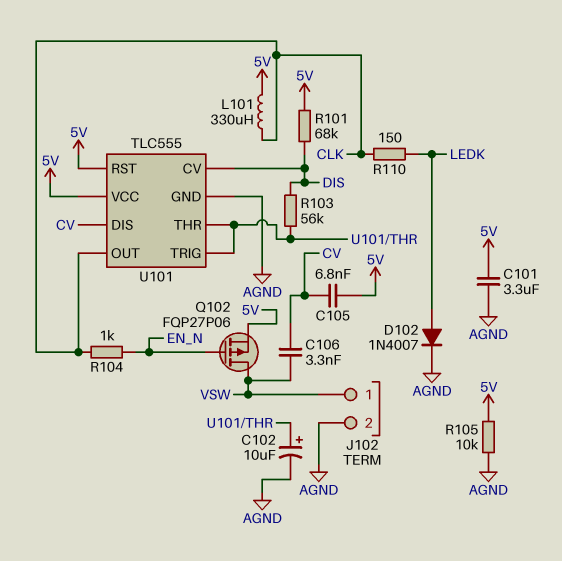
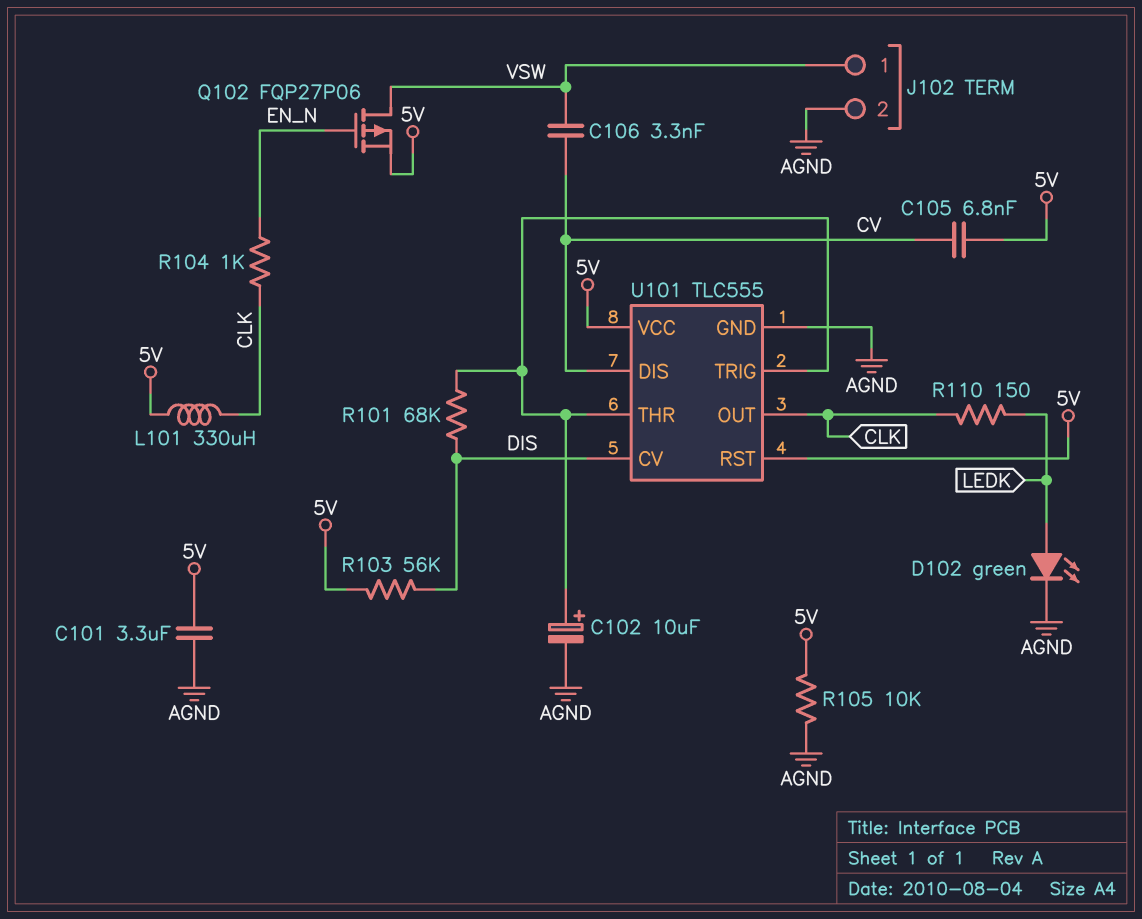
D102: diode 1N4007 (A LEDK, K AGND) -> LED green (A LEDK, K AGND)
R101: 68k (5V, DIS) -> 68k (DIS, U101/THR)
R103: 56k (DIS, U101/THR) -> 56k (5V, DIS)

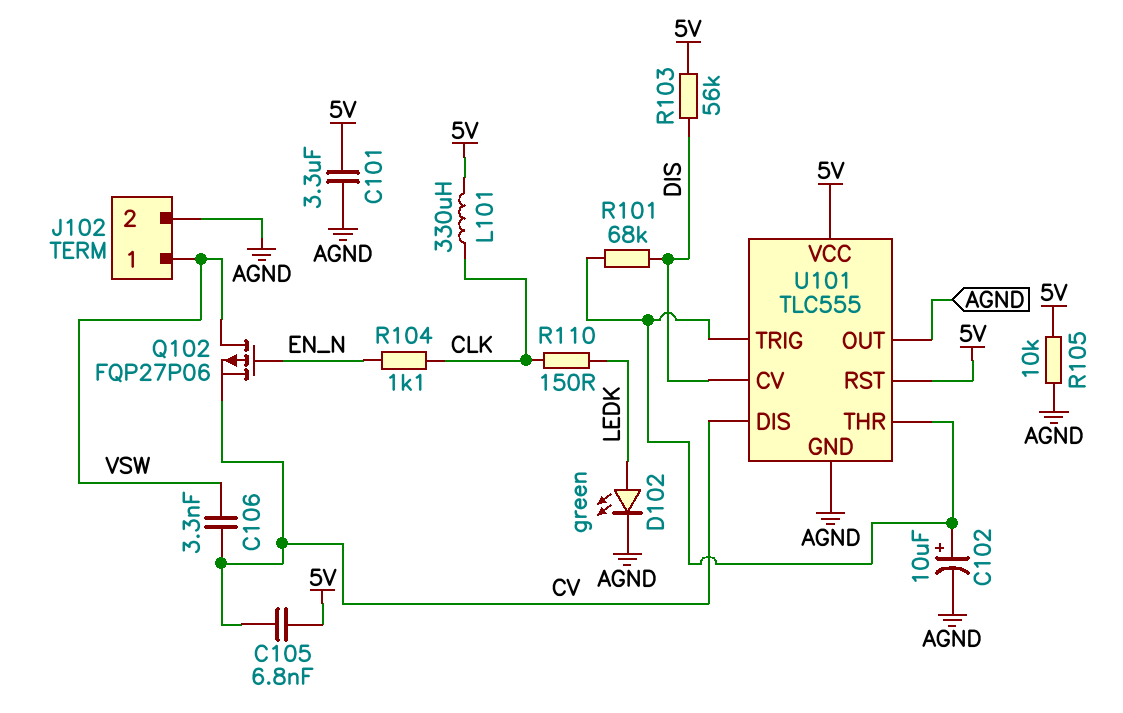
Q102: PMOS FQP27P06 (G EN_N, D VSW, S 5V) -> PMOS FQP27P06 (G EN_N, D VSW, S CV)
R104: 1k (CLK, EN_N) -> 1.1k (CLK, EN_N)
U101 pin OUT: CLK -> AGND

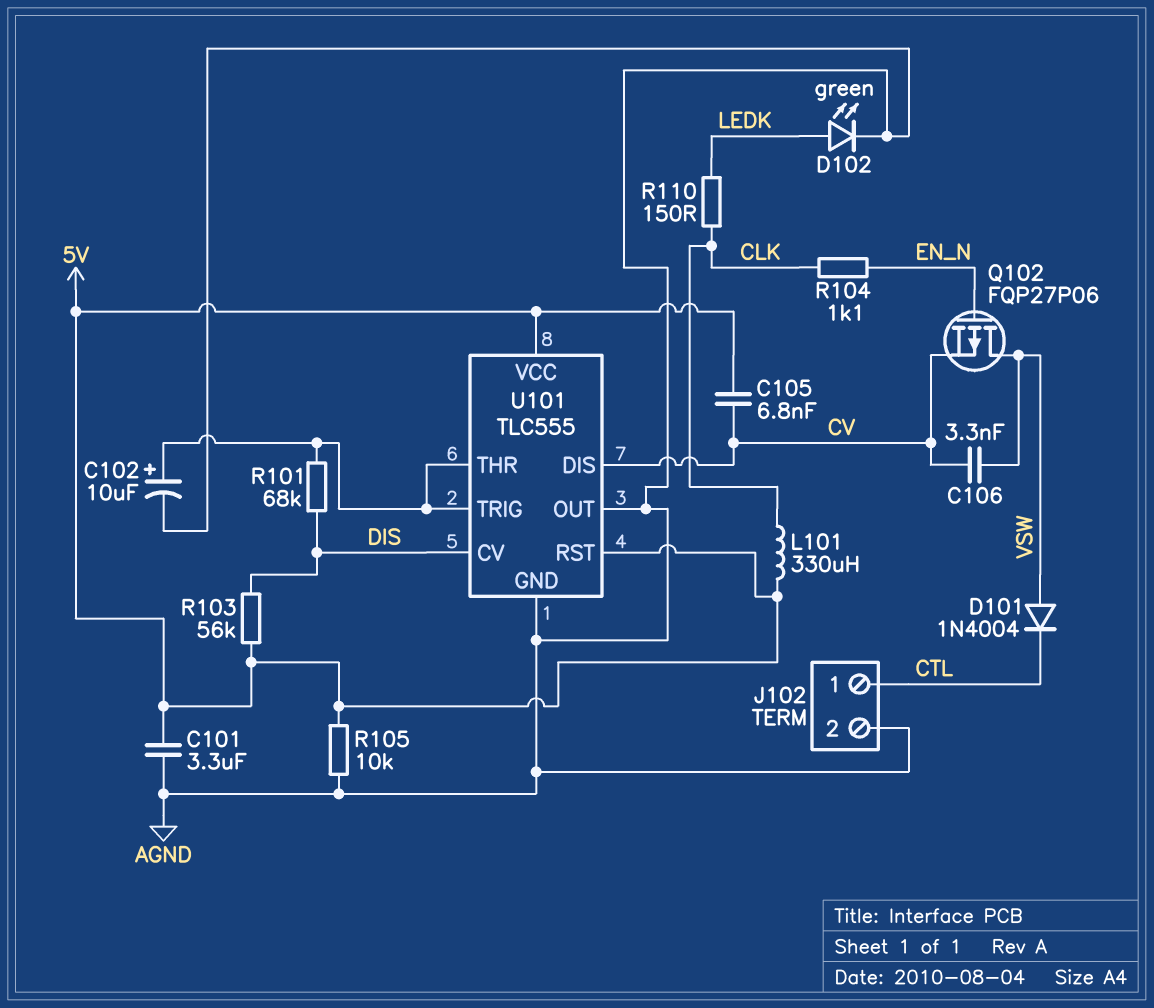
D101: none -> diode 1N4004 (A VSW, K CTL)
J102 pin 1: VSW -> CTL

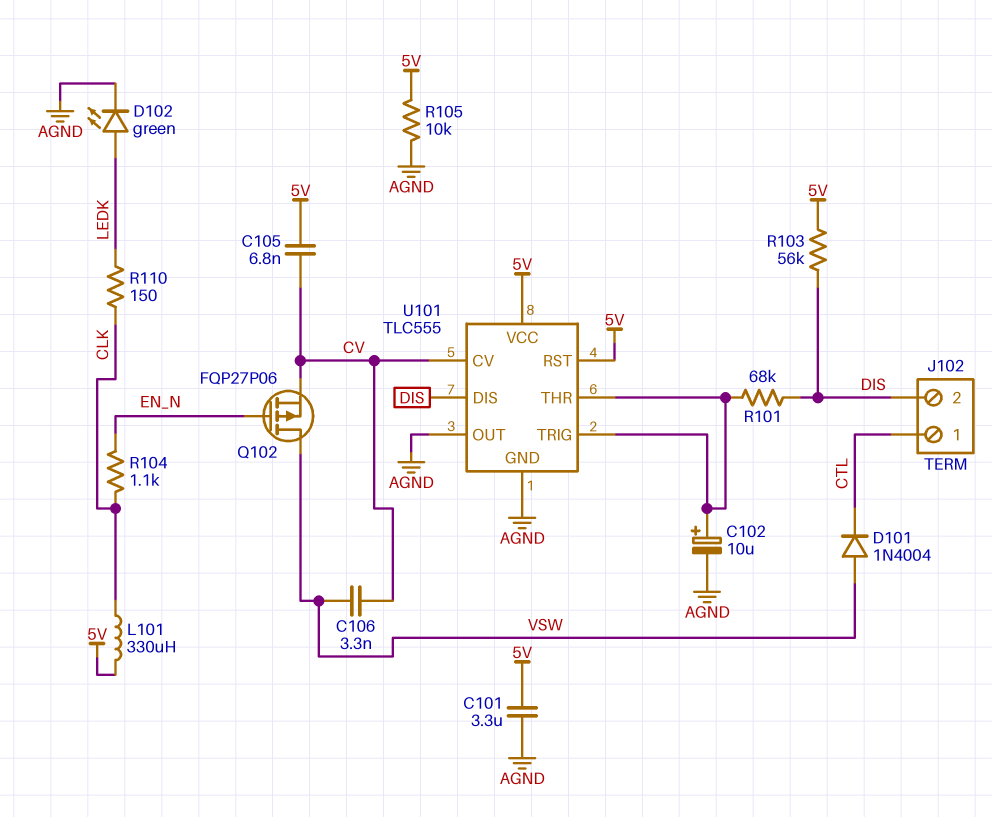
J102 pin 2: AGND -> DIS
U101 pin CV: DIS -> CV
U101 pin DIS: CV -> DIS

